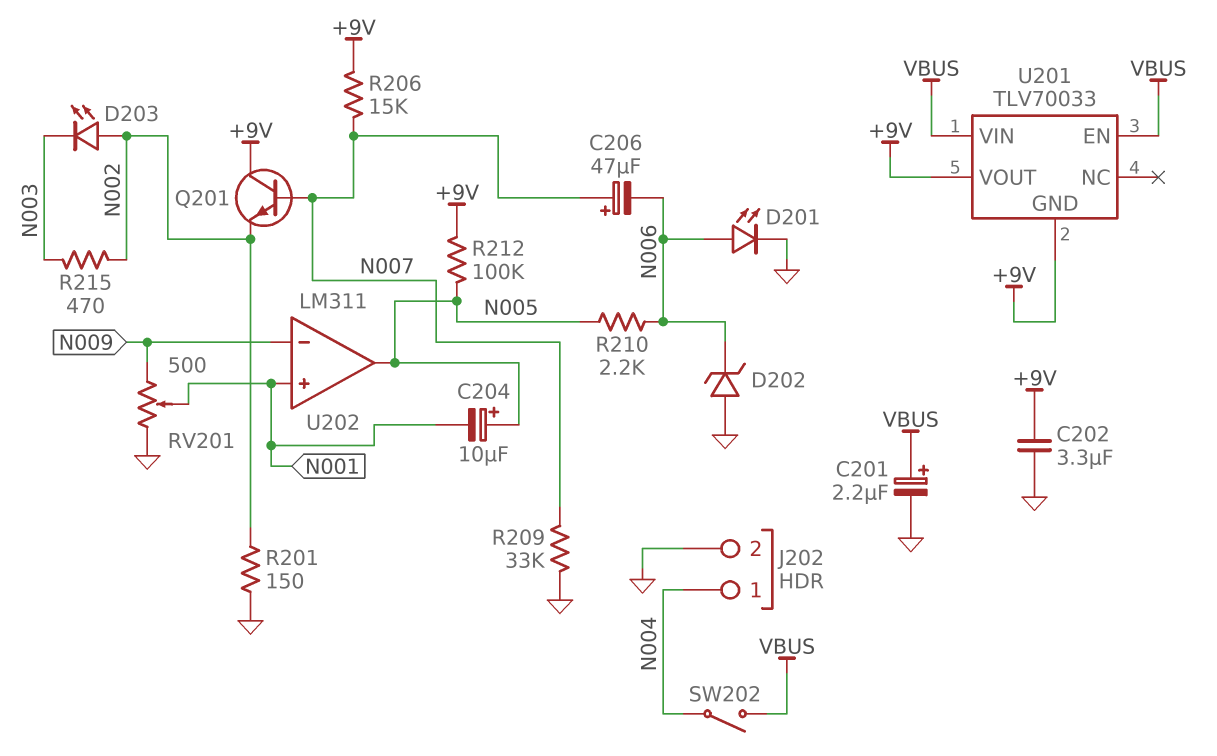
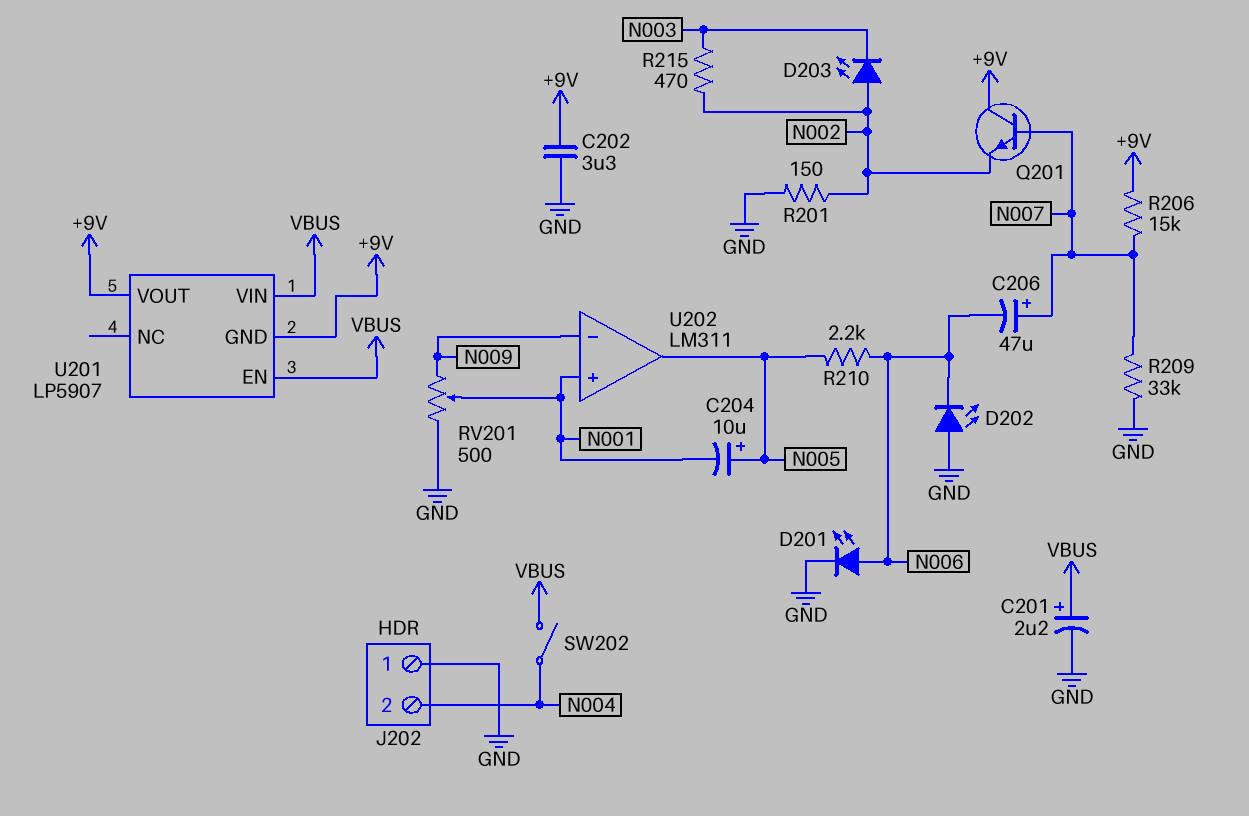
D202: zener (A GND, K N006) -> LED (A GND, K N006)
J202 pin 1: N004 -> GND
J202 pin 2: GND -> N004
R212: 100k (+9V, N005) -> none
U201: TLV70033 -> LP5907

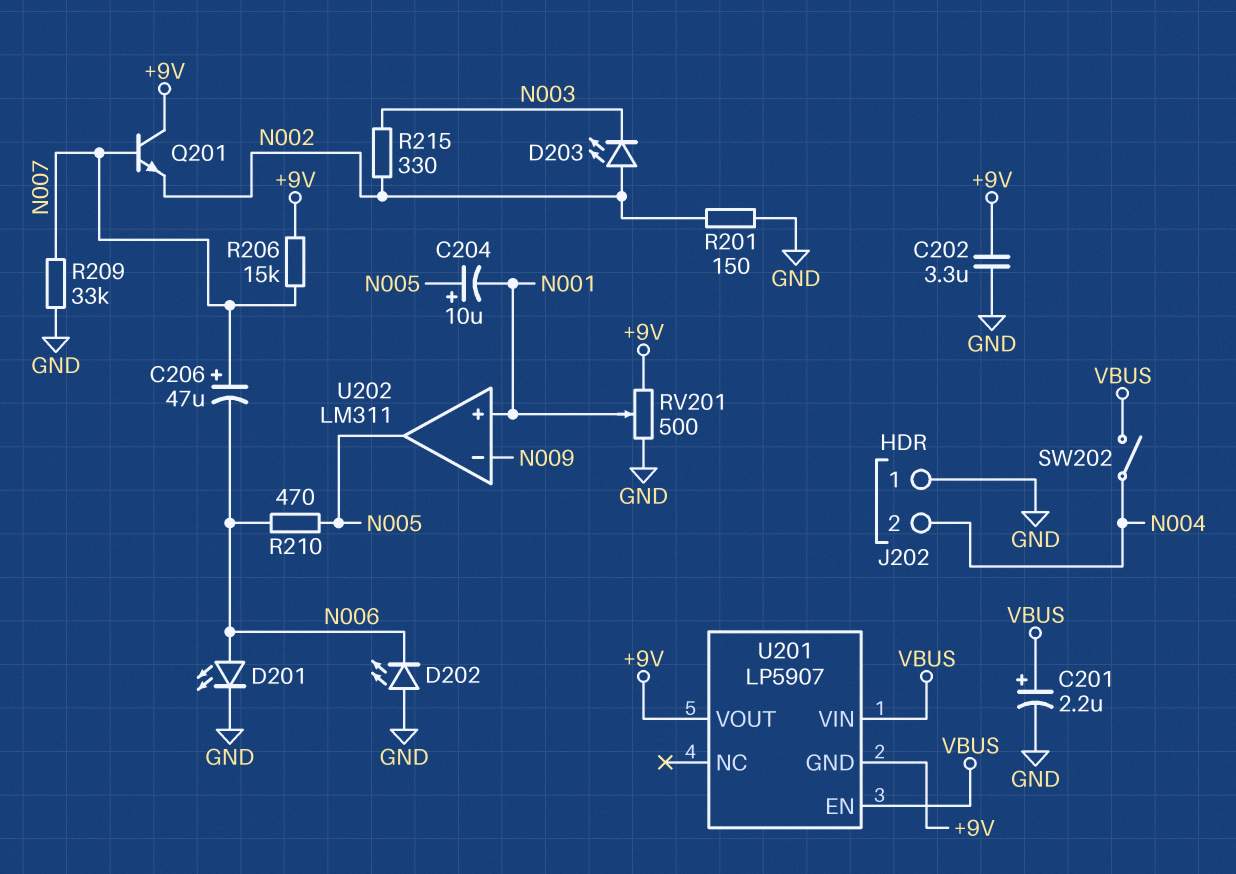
R210: 2.2k (N005, N006) -> 470 (N005, N006)
R215: 470 (N002, N003) -> 330 (N002, N003)
RV201: 500 (GND, N009, wiper N001) -> 500 (+9V, GND, wiper N001)

